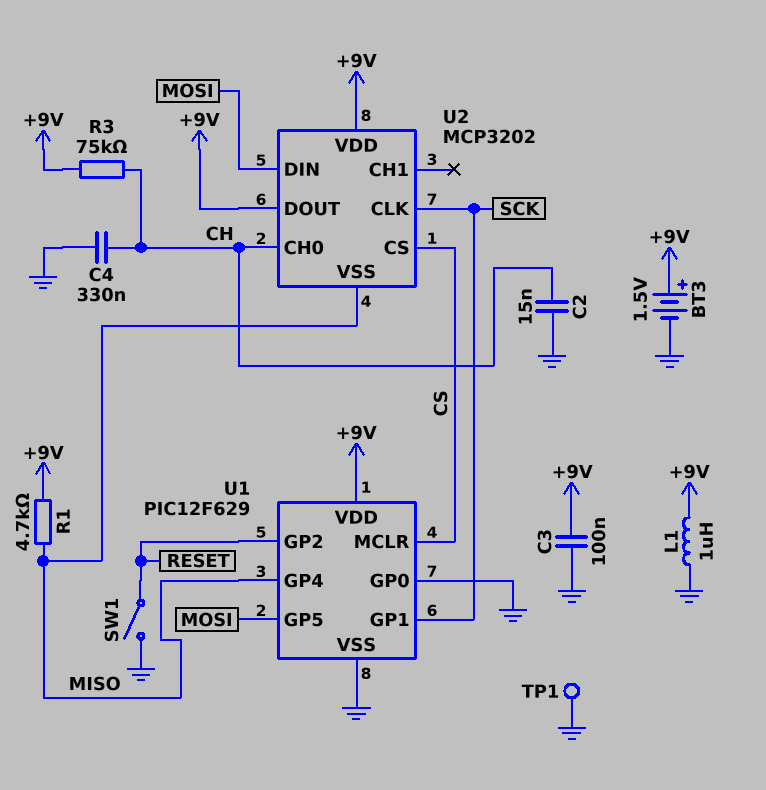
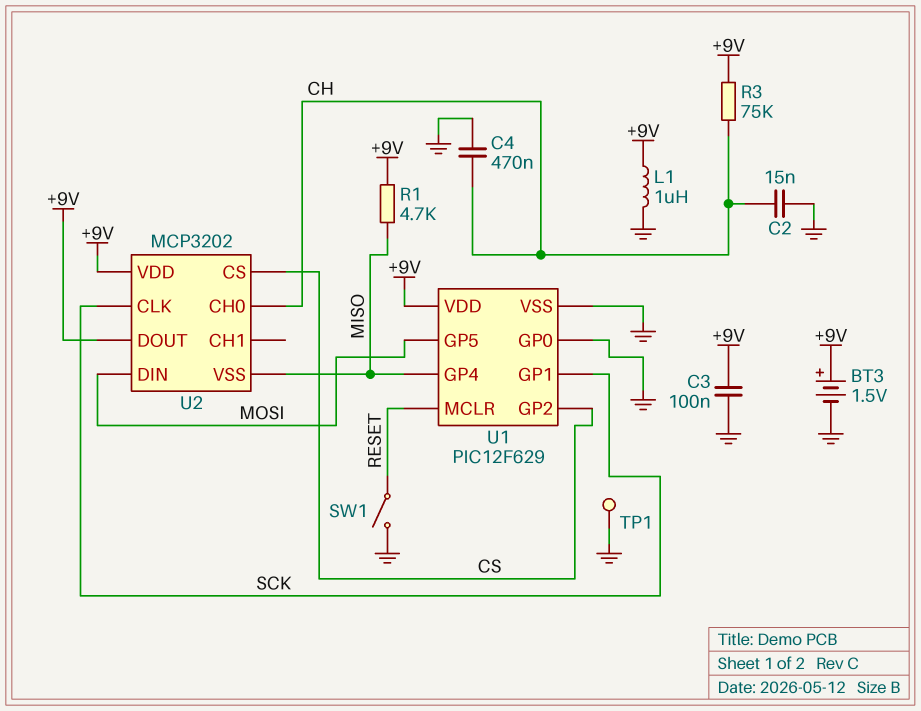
C4: 330nF (CH, GND) -> 470nF (CH, GND)
U1 pin GP2: RESET -> CS
U1 pin MCLR: CS -> RESET

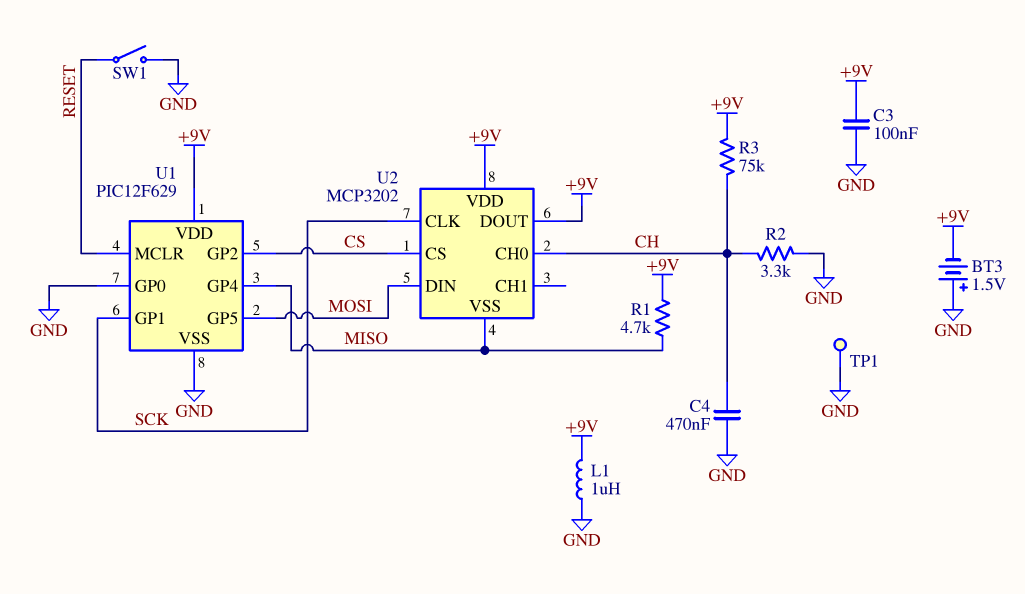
BT3: 1.5V (plus +9V, minus GND) -> 1.5V (plus GND, minus +9V)
C2: 15nF (CH, GND) -> none
R2: none -> 3.3k (CH, GND)

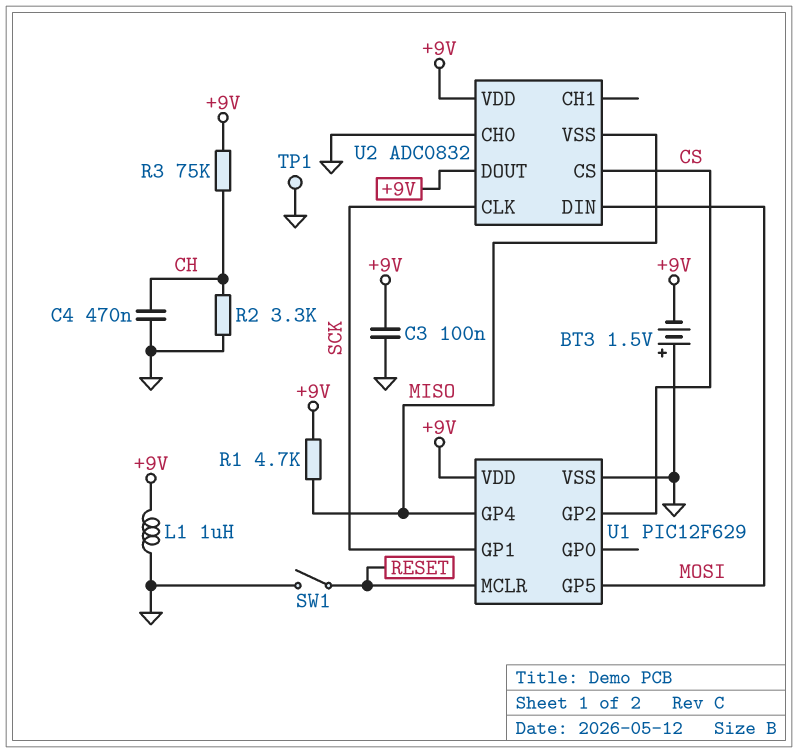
U1 pin GP0: GND -> none
U2: MCP3202 -> ADC0832
U2 pin CH0: CH -> GND

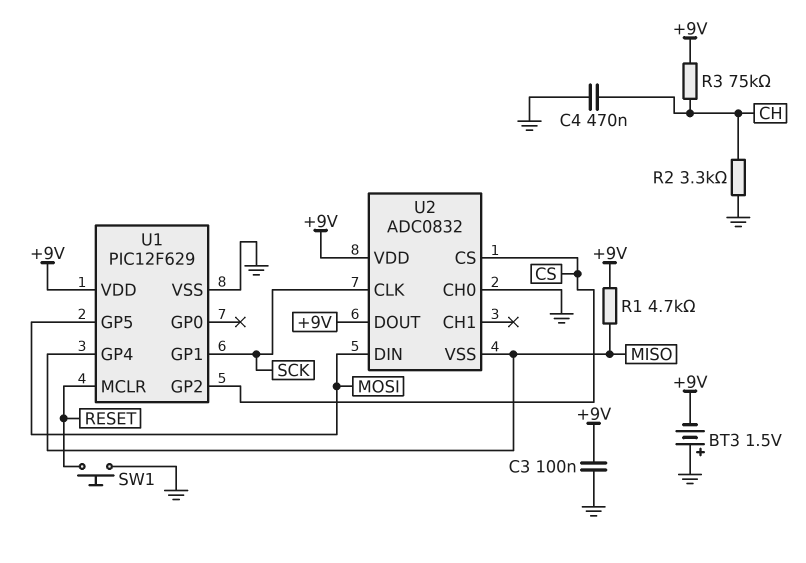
L1: 1uH (+9V, GND) -> none
SW1: switch (GND, RESET) -> button (GND, RESET)
TP1: test point (GND) -> none

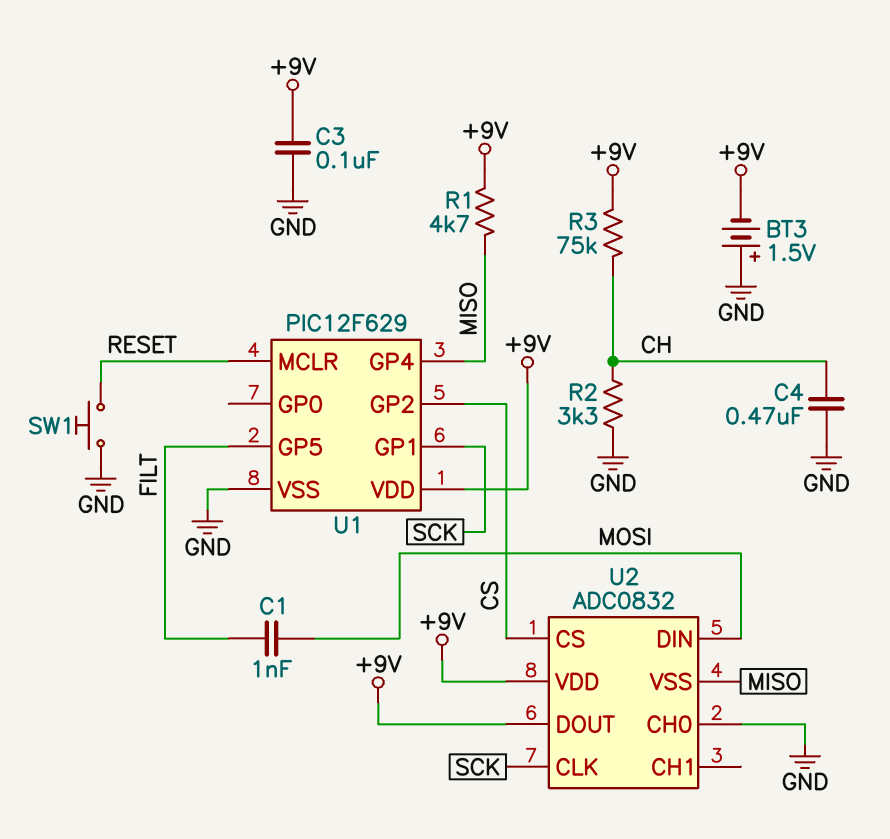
C1: none -> 1nF (FILT, MOSI)
U1 pin GP5: MOSI -> FILT

